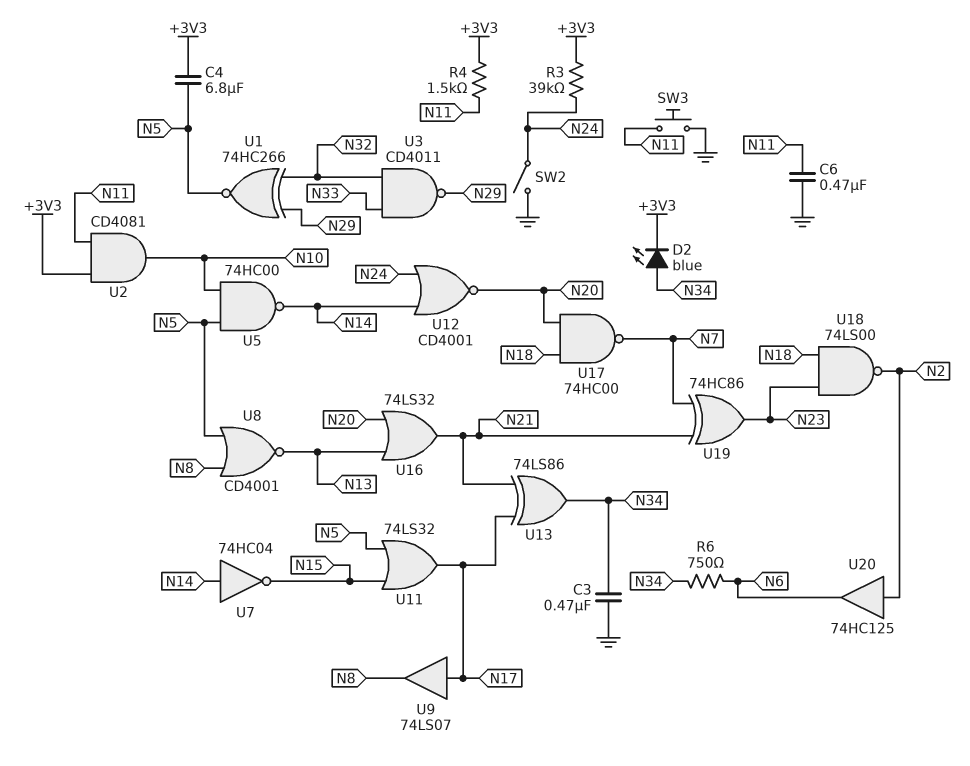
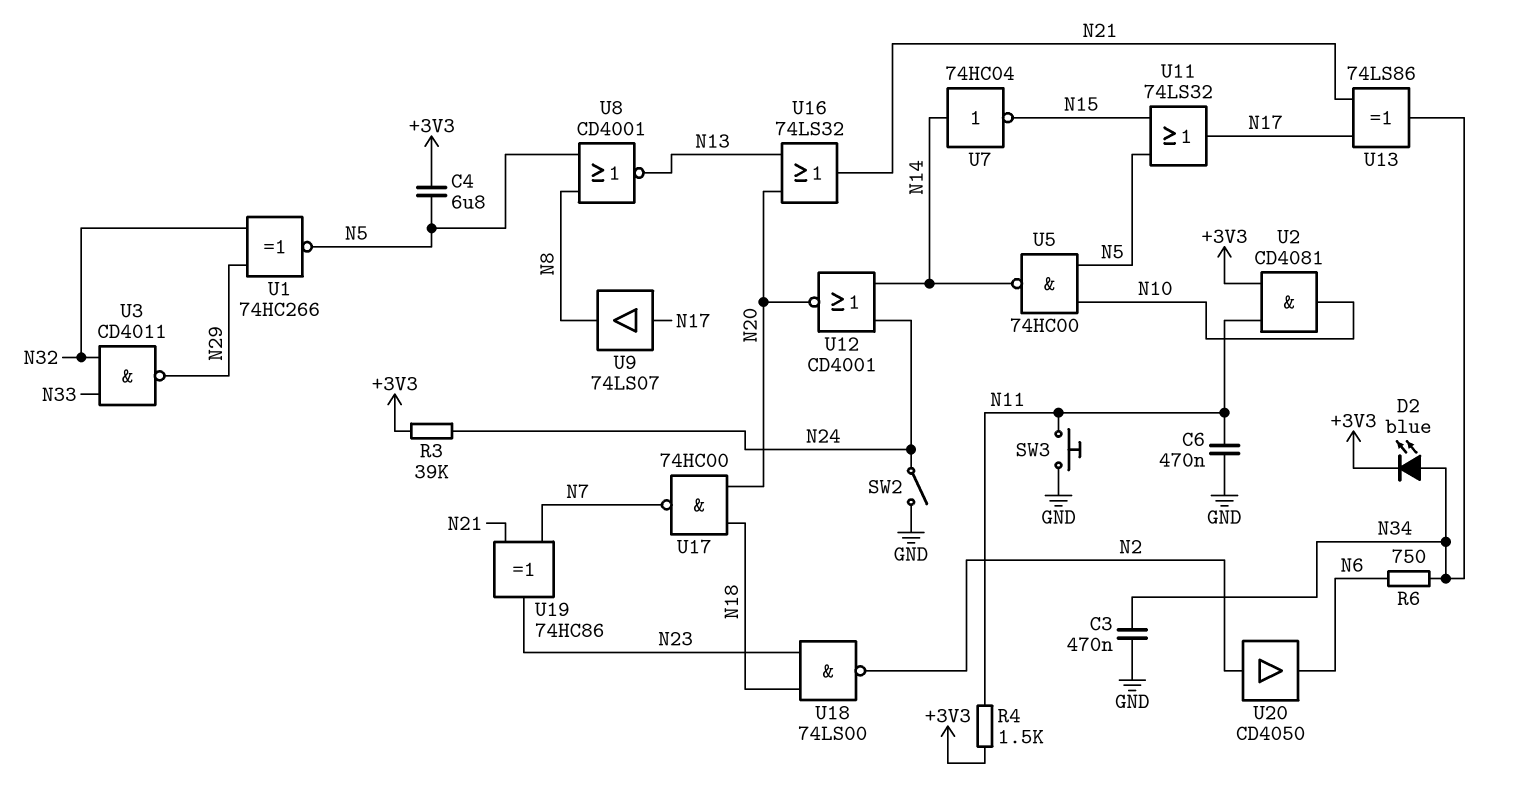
U20: buffer 74HC125 (in N2, out N6) -> buffer CD4050 (in N2, out N6)

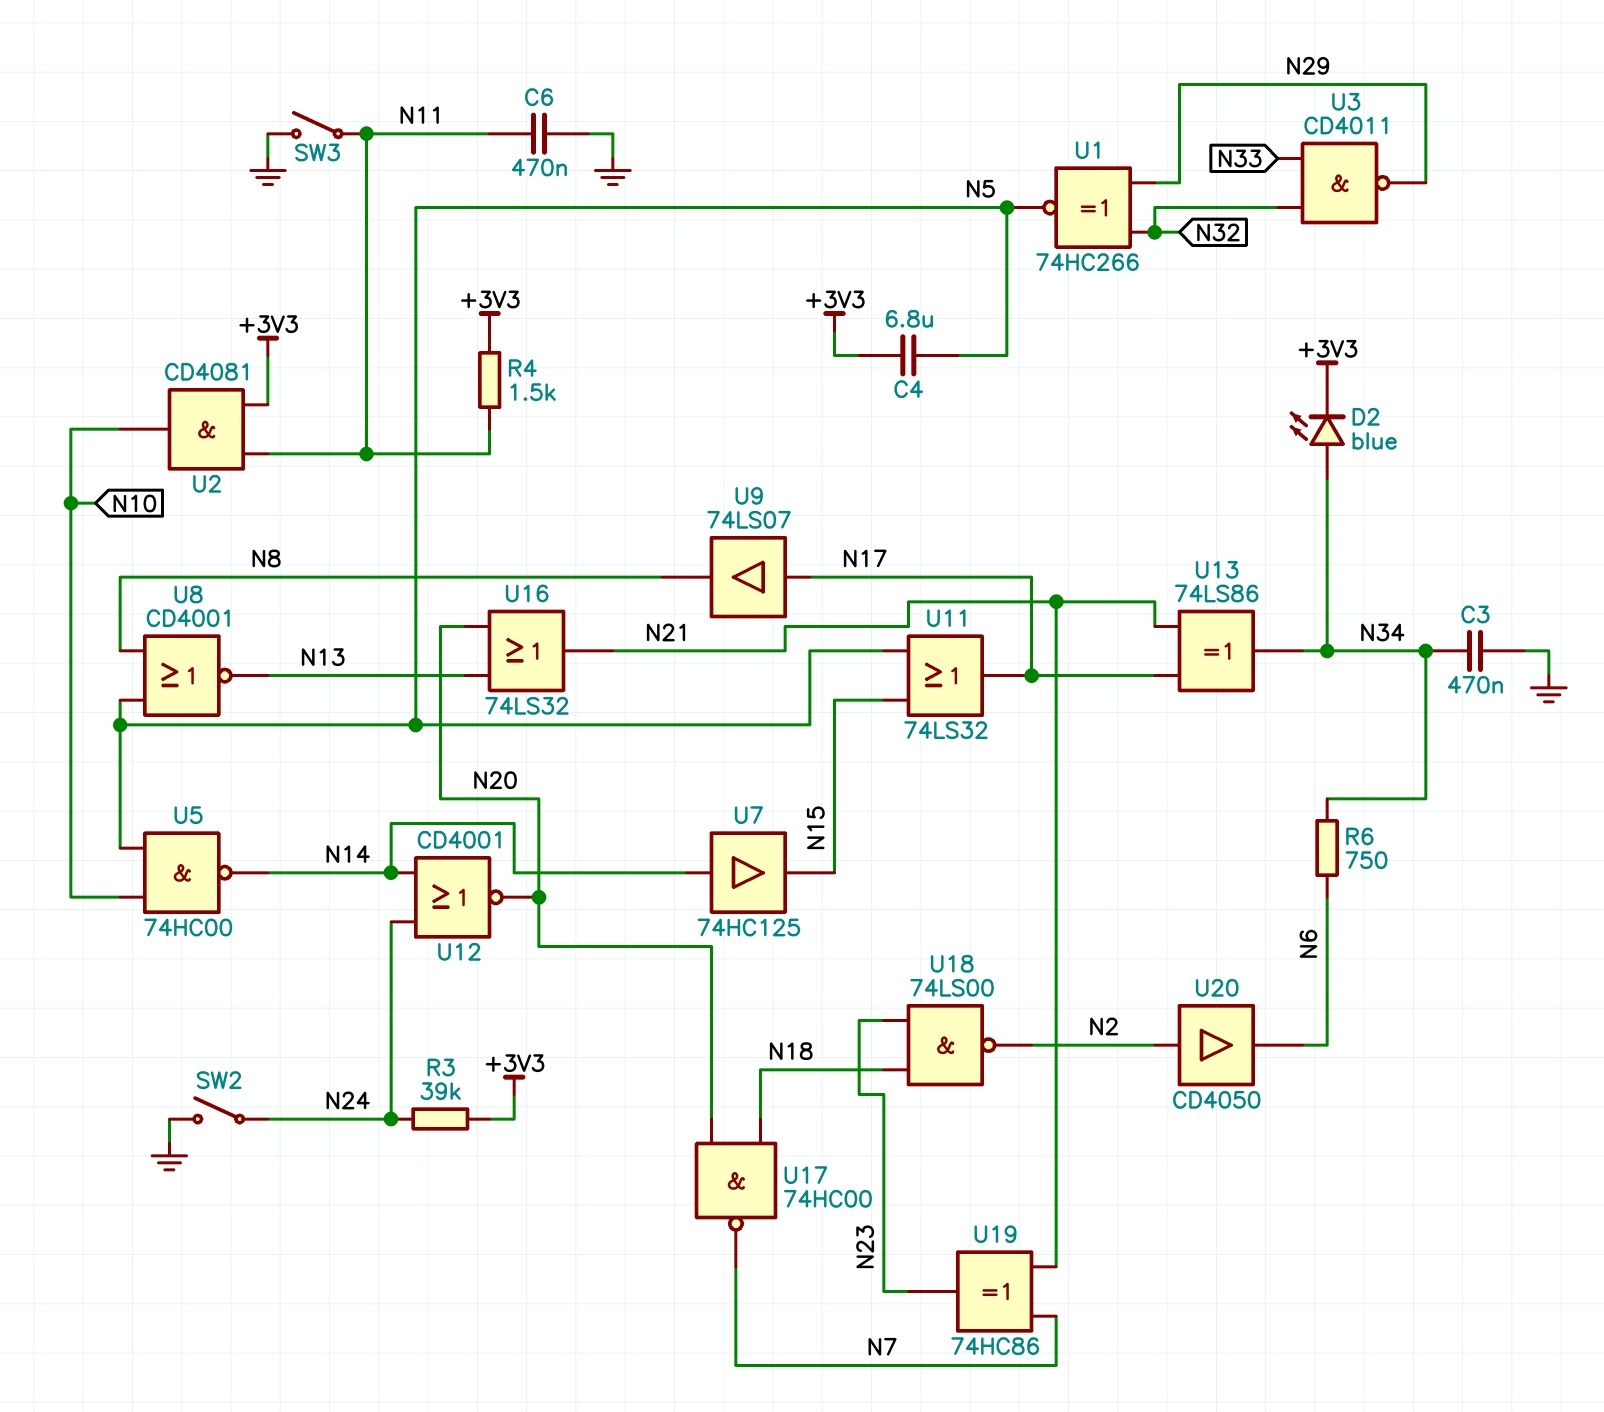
SW3: button (GND, N11) -> switch (GND, N11)
U7: NOT 74HC04 (in N14, out N15) -> buffer 74HC125 (in N14, out N15)

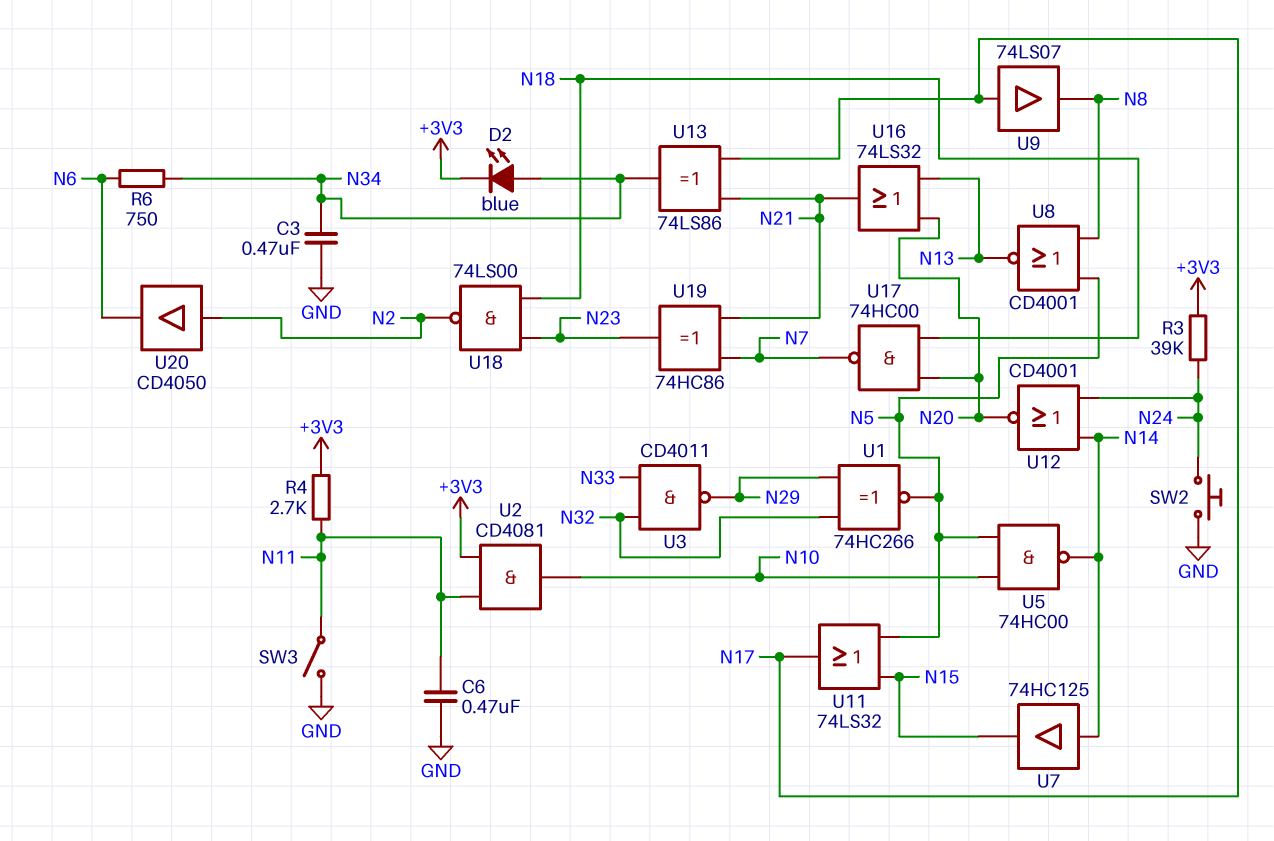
C4: 6.8uF (+3V3, N5) -> none
R4: 1.5k (+3V3, N11) -> 2.7k (+3V3, N11)
SW2: switch (GND, N24) -> button (GND, N24)

